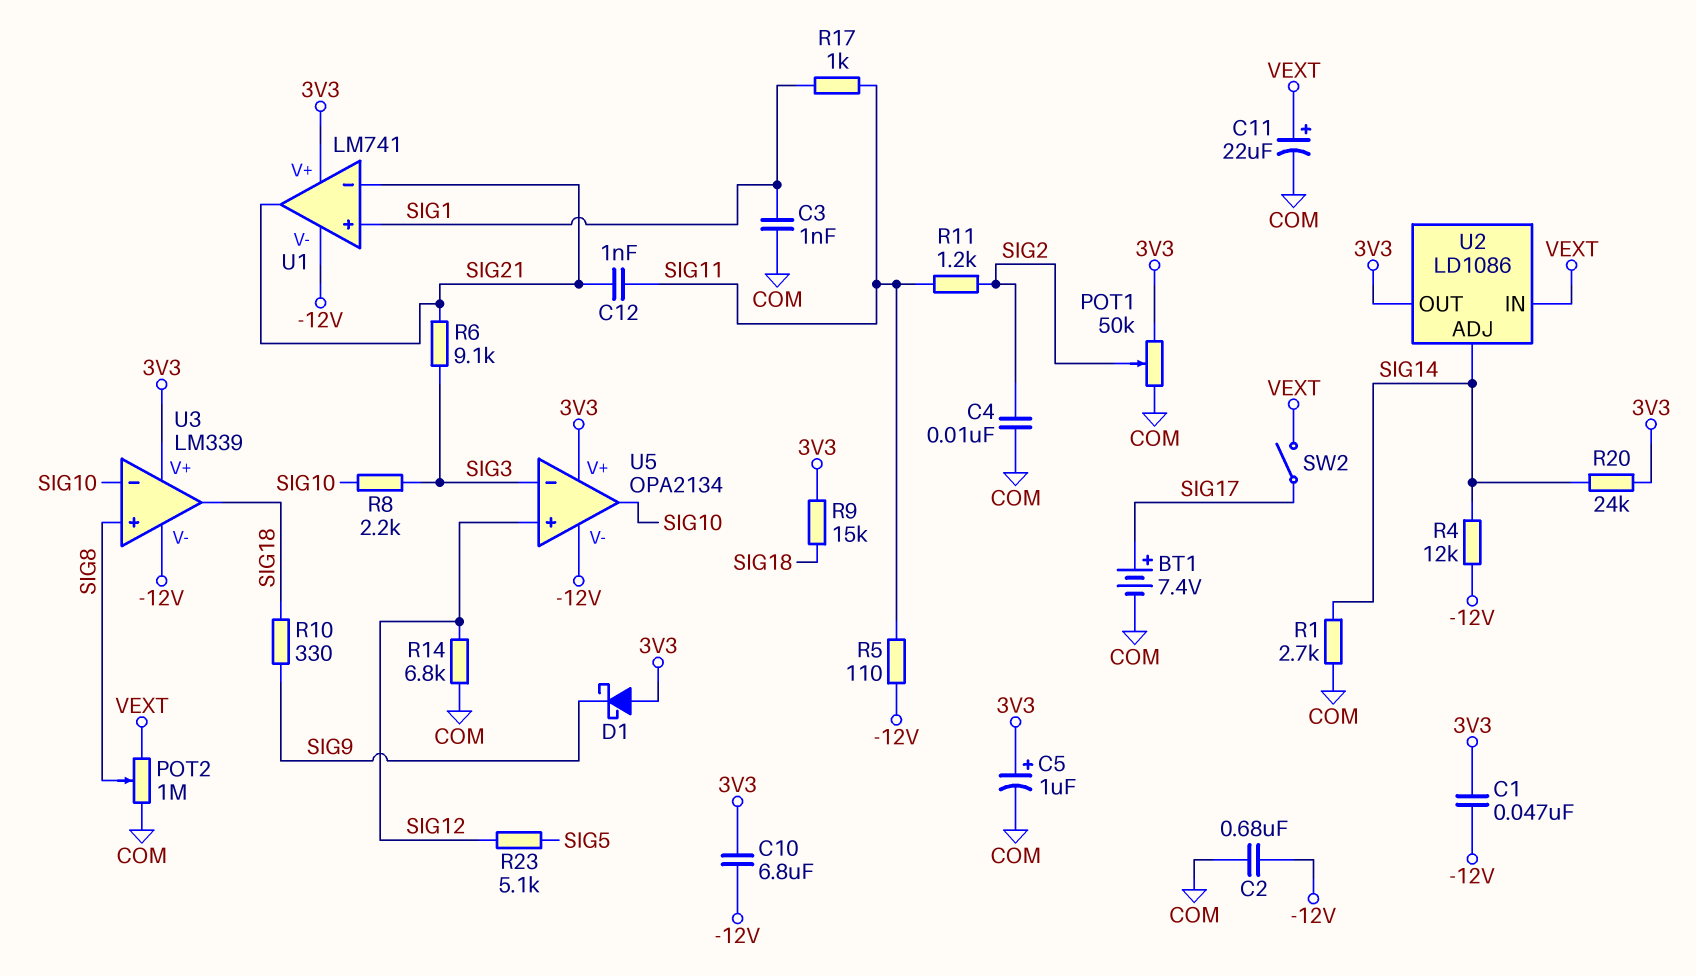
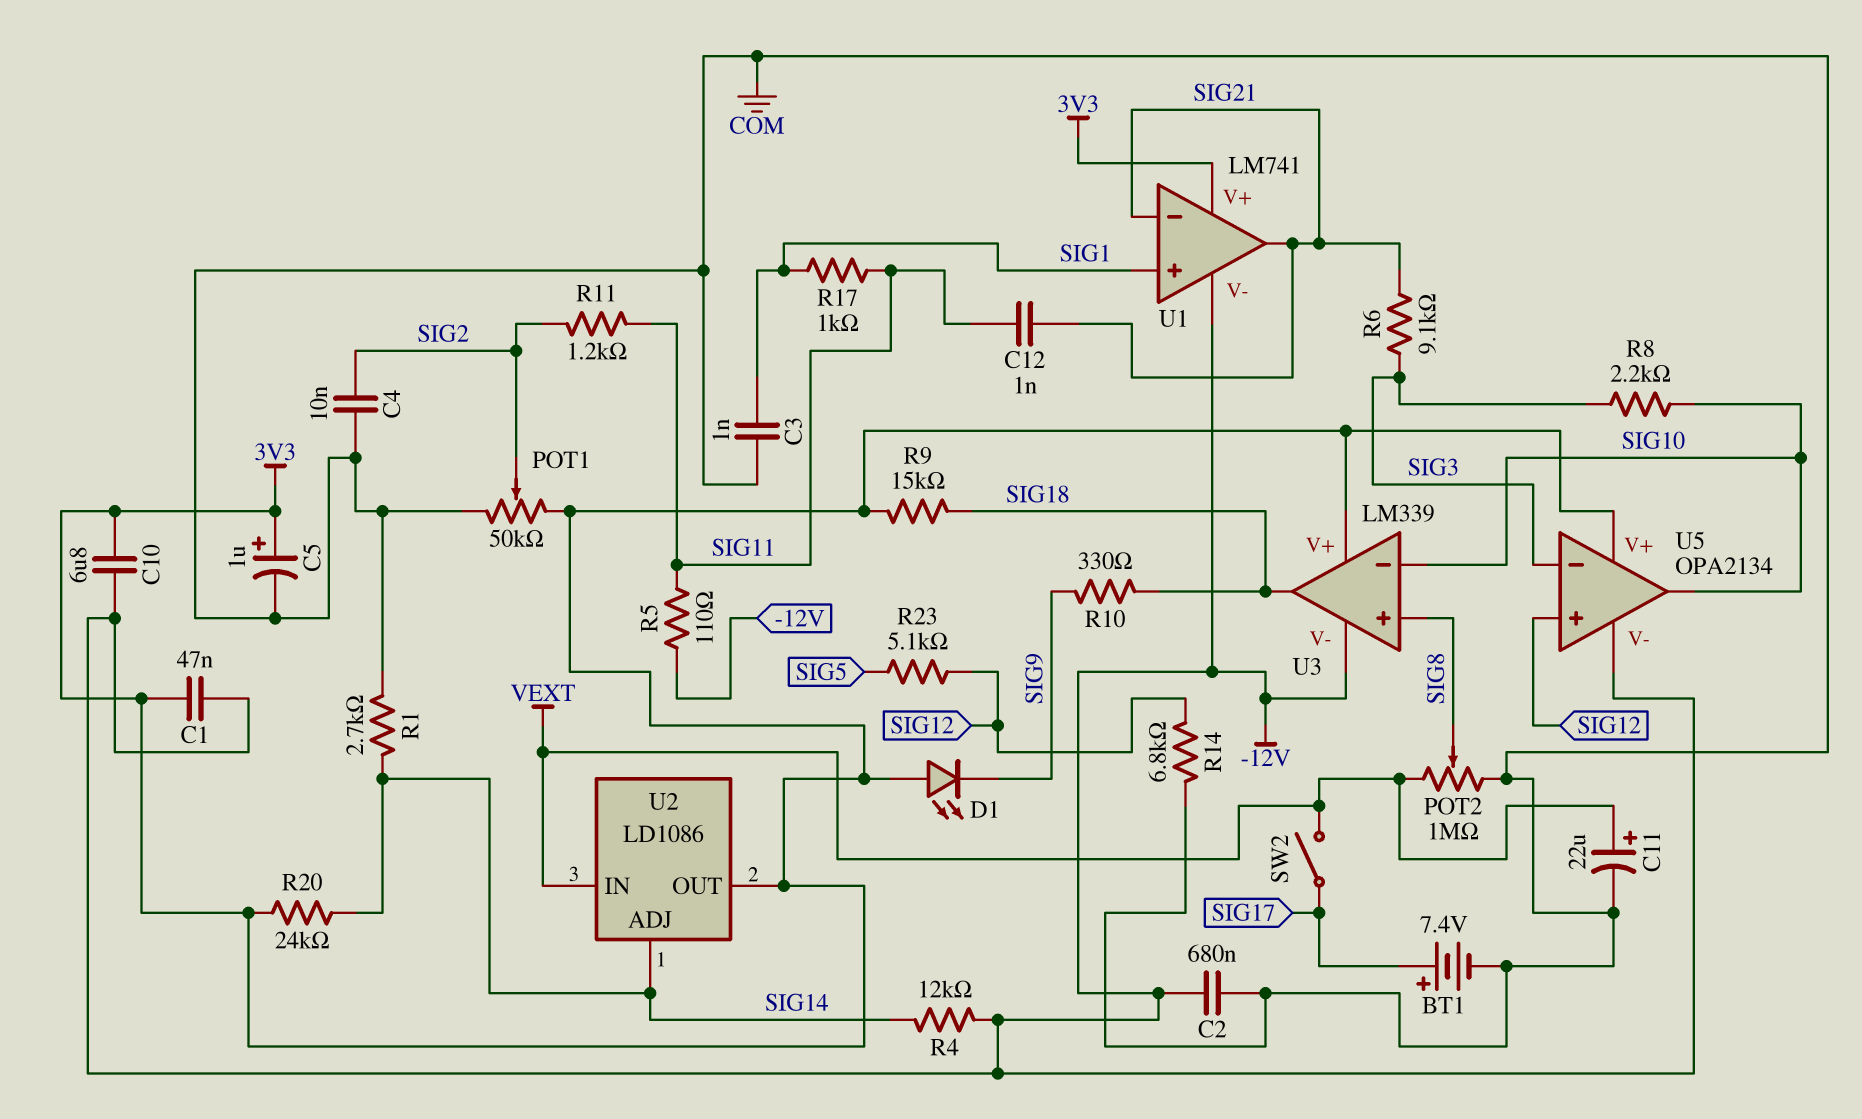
D1: schottky (A 3V3, K SIG9) -> LED (A 3V3, K SIG9)

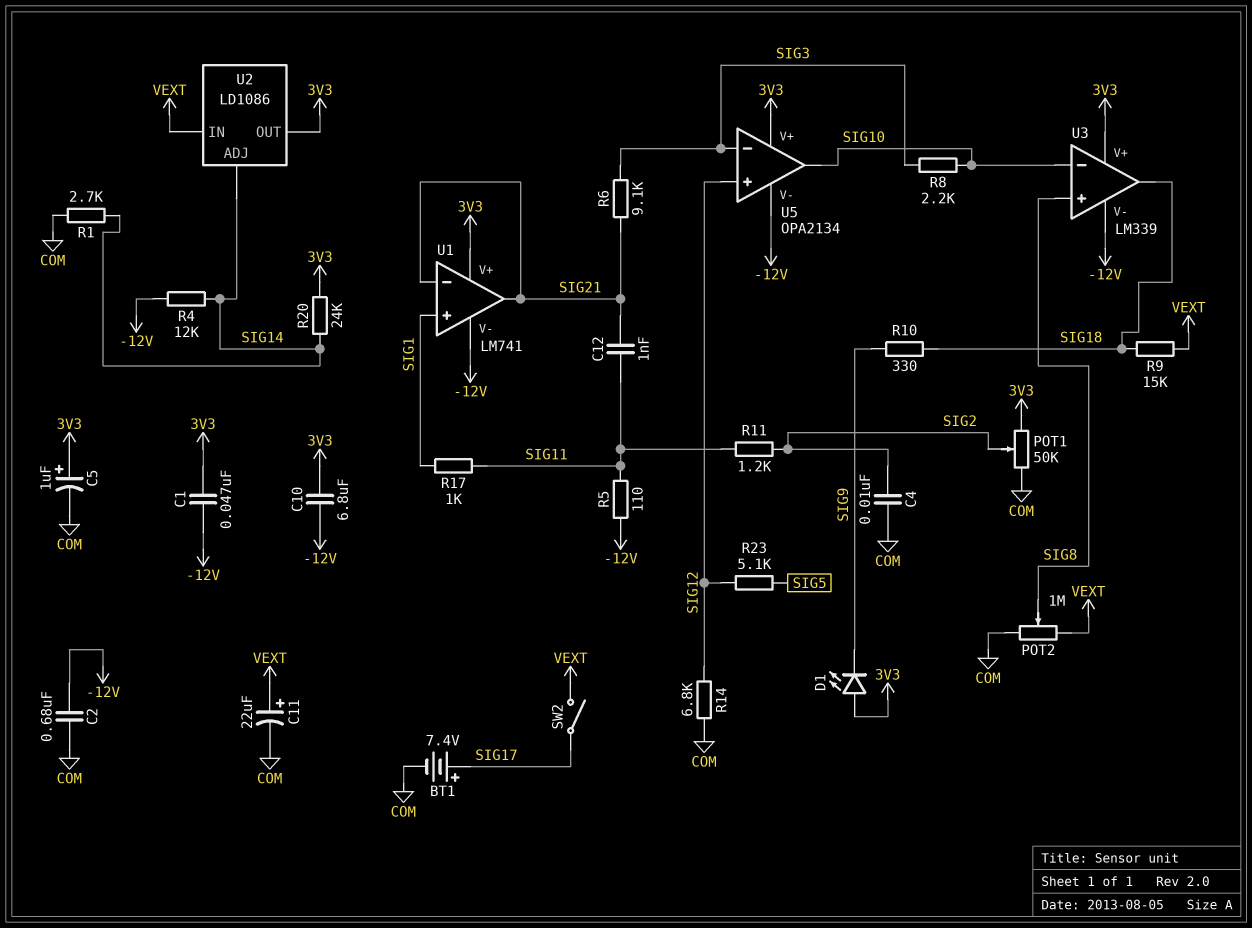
C3: 1nF (COM, SIG1) -> none
R9: 15k (3V3, SIG18) -> 15k (SIG18, VEXT)

